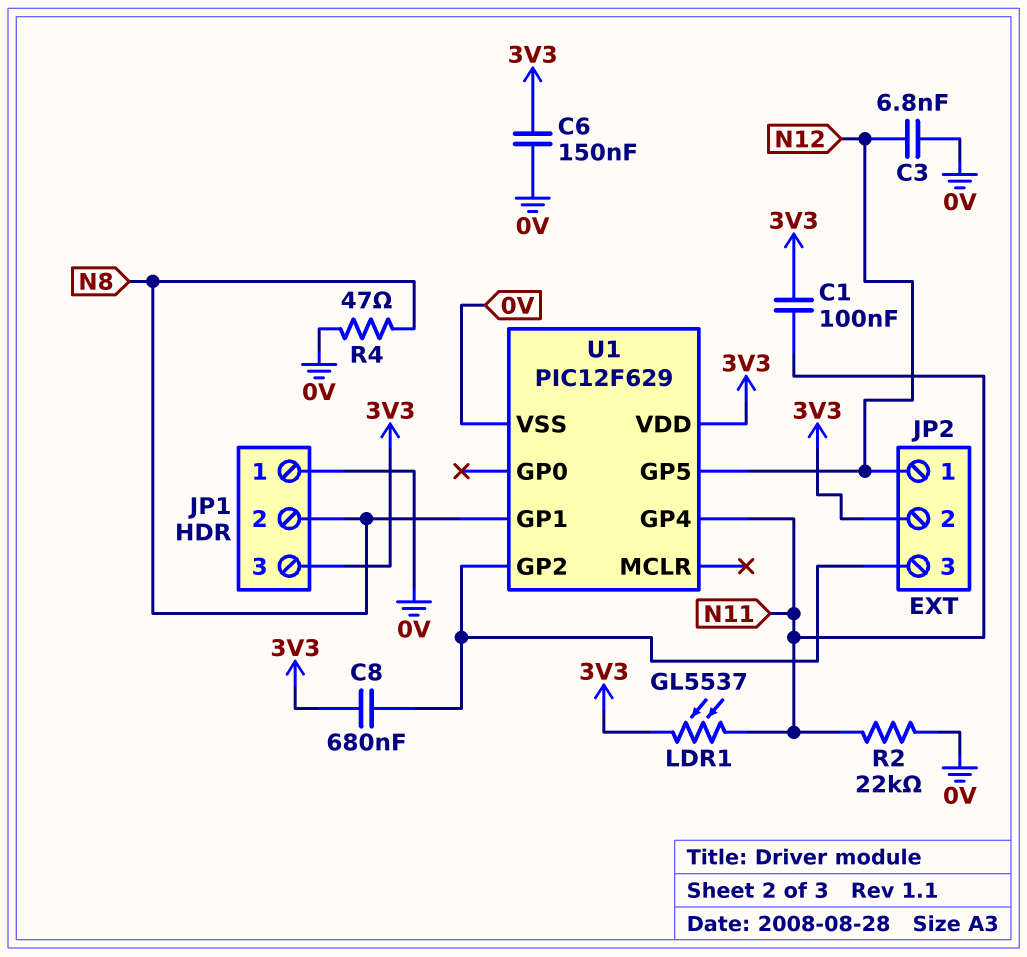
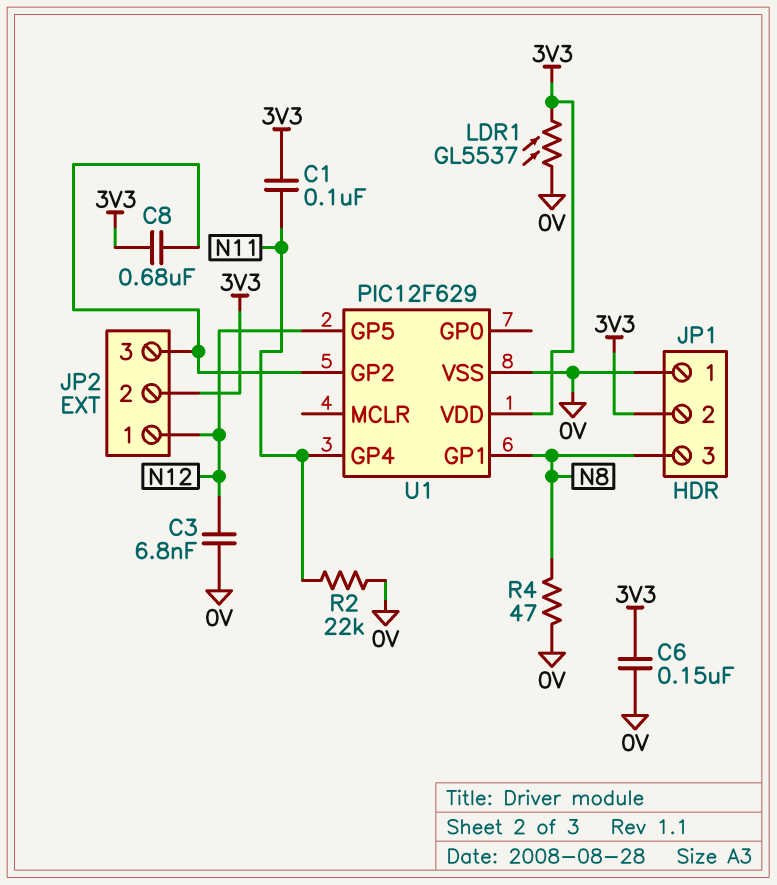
JP1 pin 2: N8 -> 3V3
JP1 pin 3: 3V3 -> N8
LDR1: GL5537 (3V3, N11) -> GL5537 (0V, 3V3)

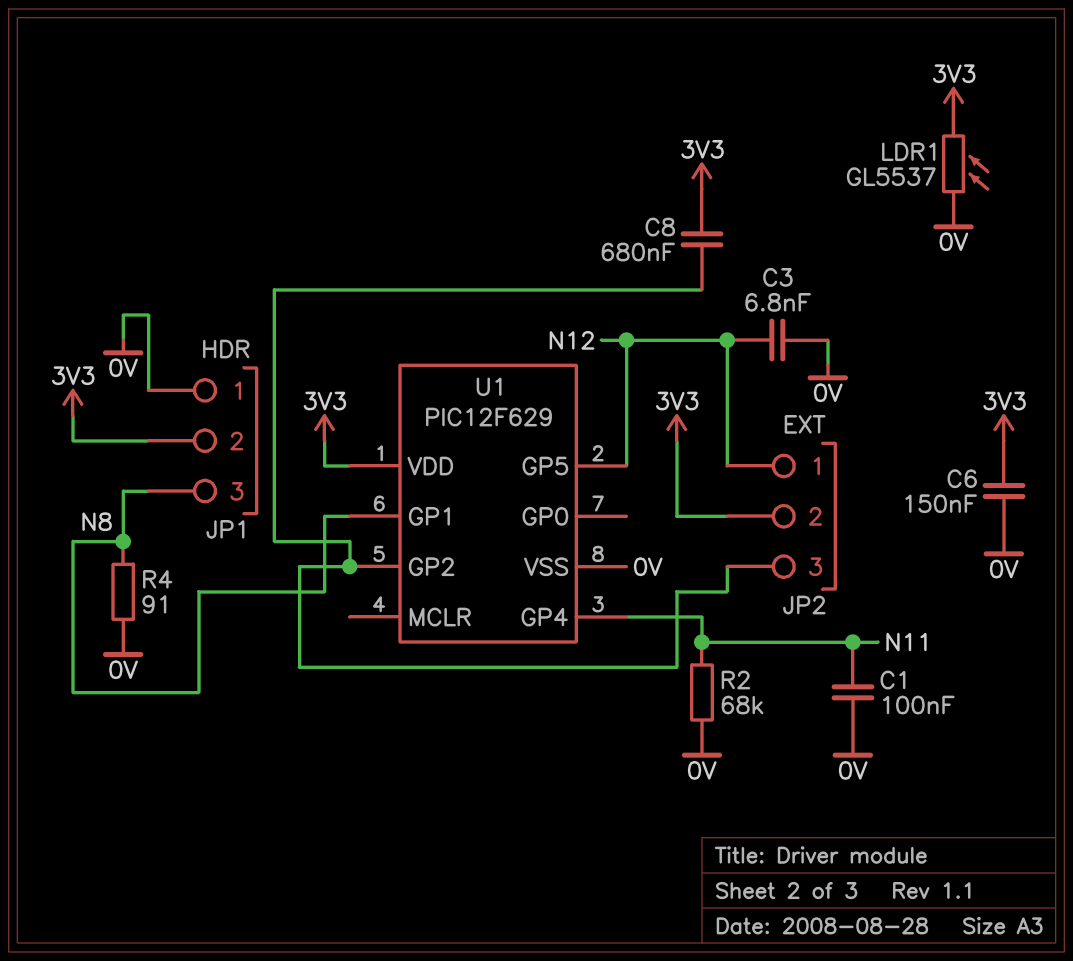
C1: 100nF (3V3, N11) -> 100nF (0V, N11)
R2: 22k (0V, N11) -> 68k (0V, N11)
R4: 47 (0V, N8) -> 91 (0V, N8)

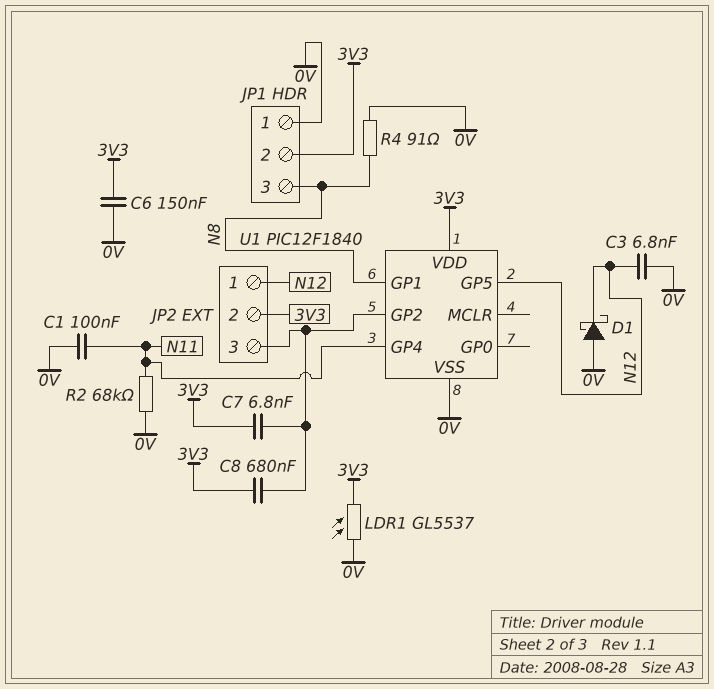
C7: none -> 6.8nF (3V3, JP2/3)
D1: none -> schottky (A 0V, K N12)
U1: PIC12F629 -> PIC12F1840

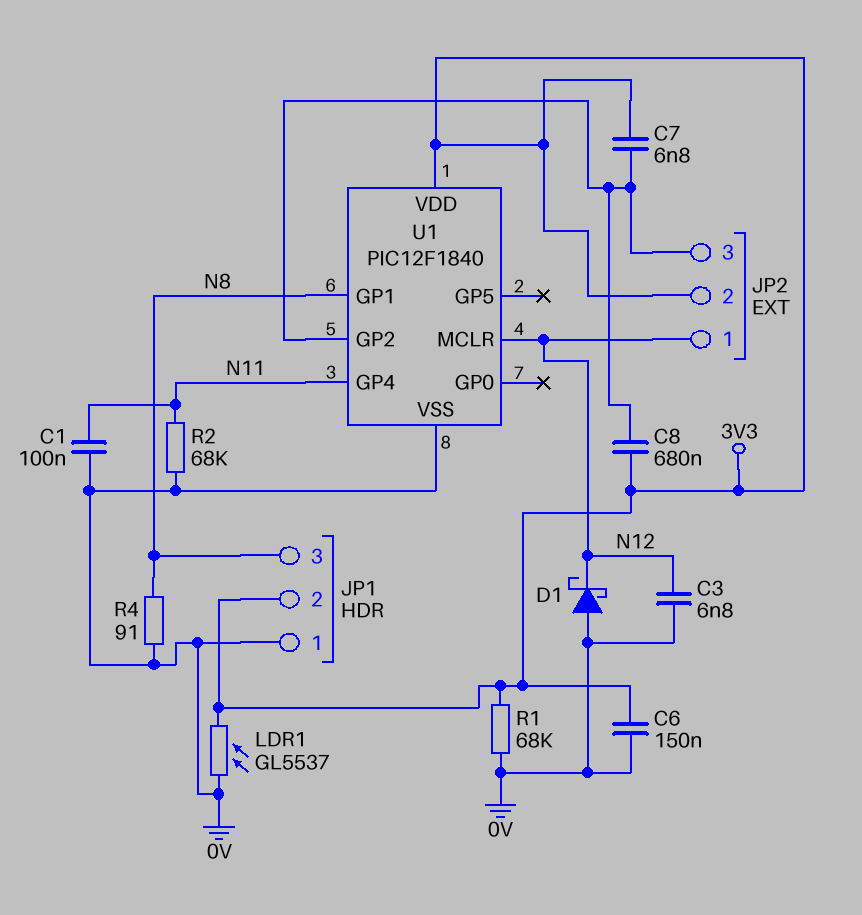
R1: none -> 68k (0V, 3V3)
U1 pin GP5: N12 -> none
U1 pin MCLR: none -> N12

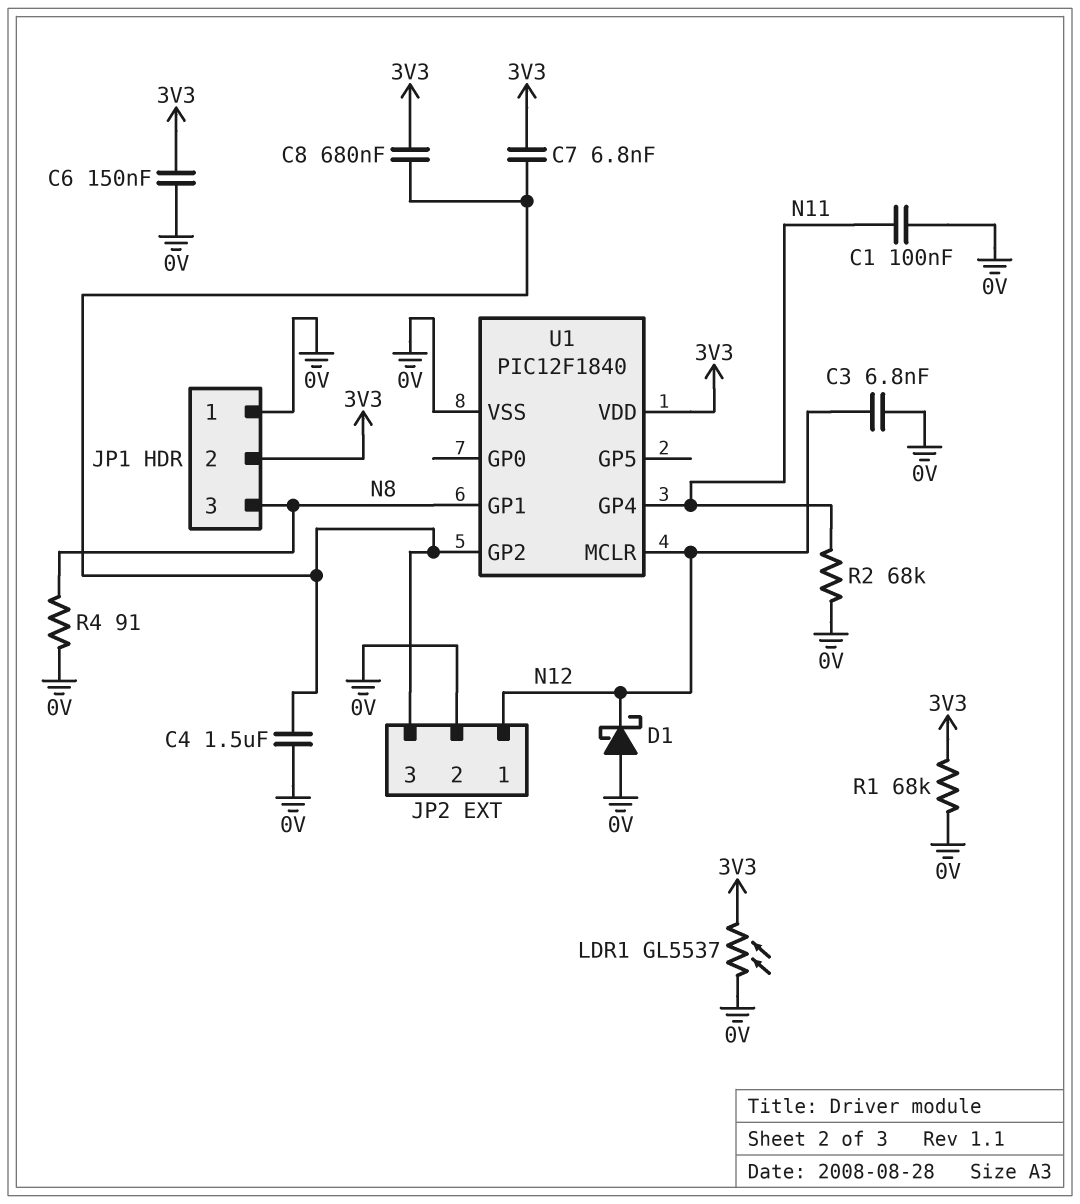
C4: none -> 1.5uF (0V, JP2/3)
JP2 pin 2: 3V3 -> 0V

